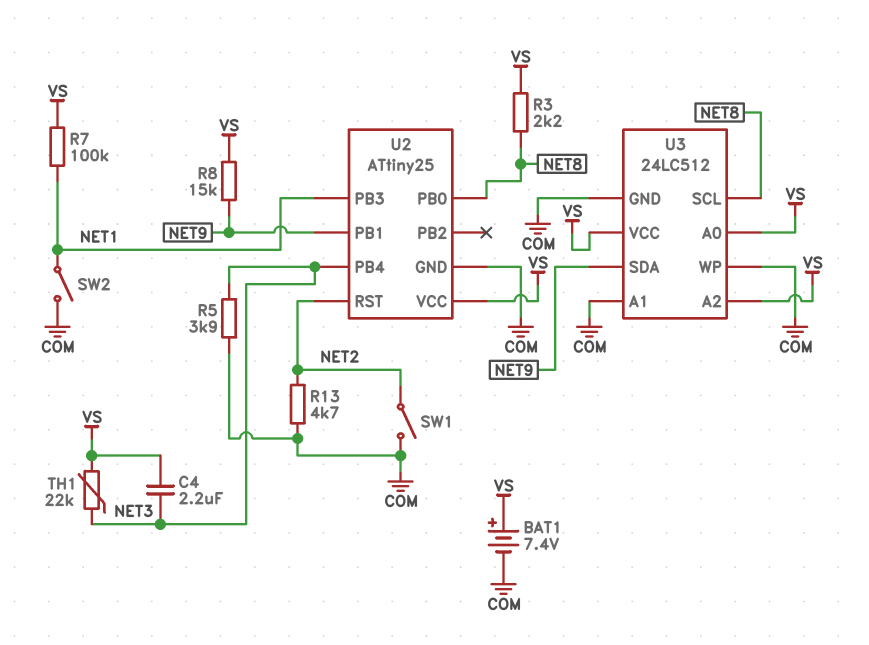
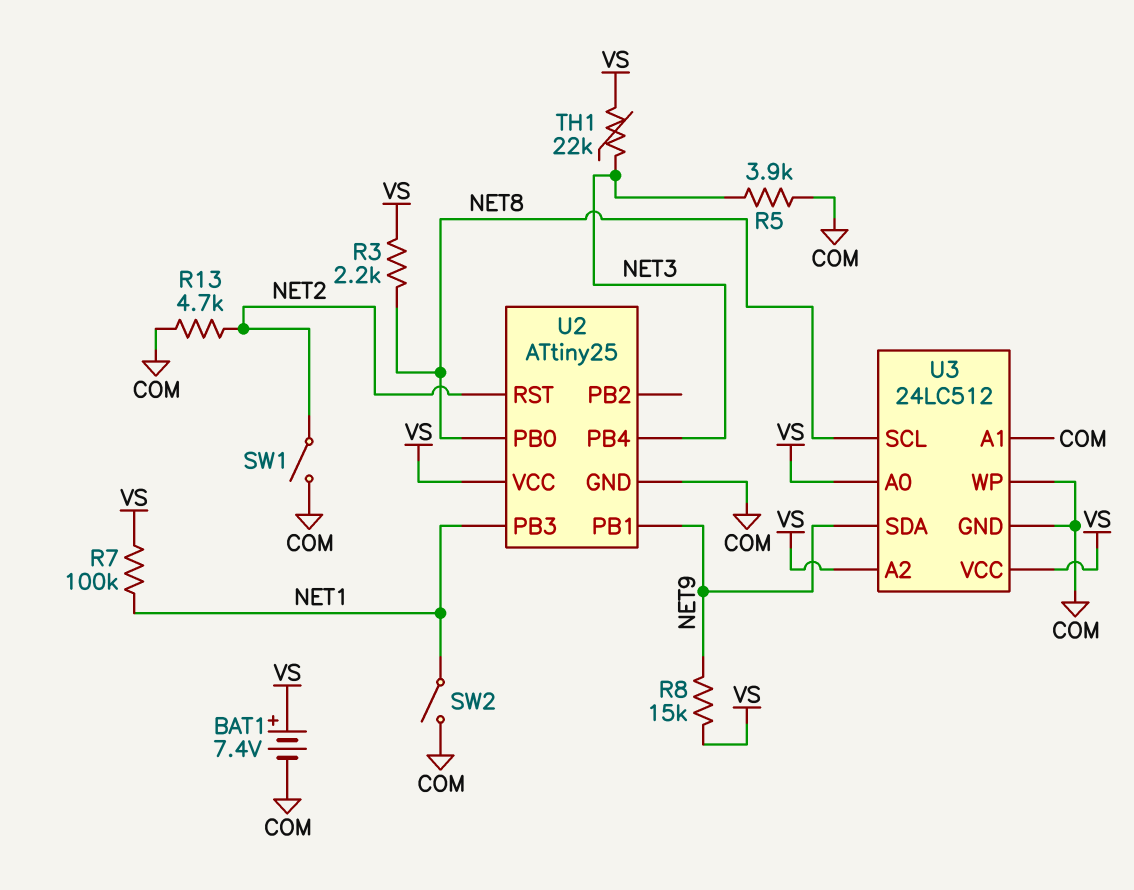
C4: 2.2uF (NET3, VS) -> none

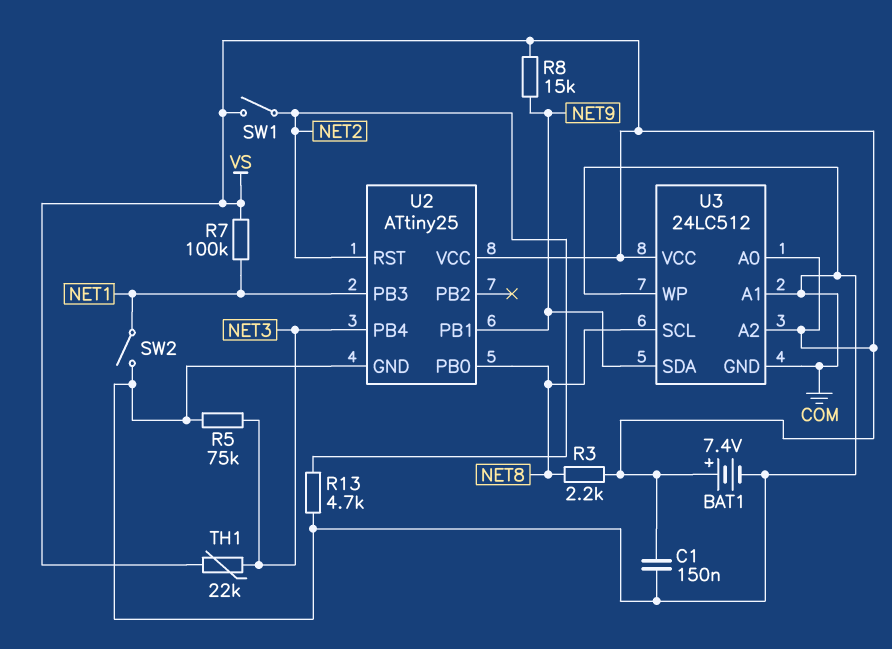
C1: none -> 150nF (COM, VS)
R5: 3.9k (COM, NET3) -> 75k (COM, NET3)
SW1: switch (COM, NET2) -> switch (NET2, VS)

